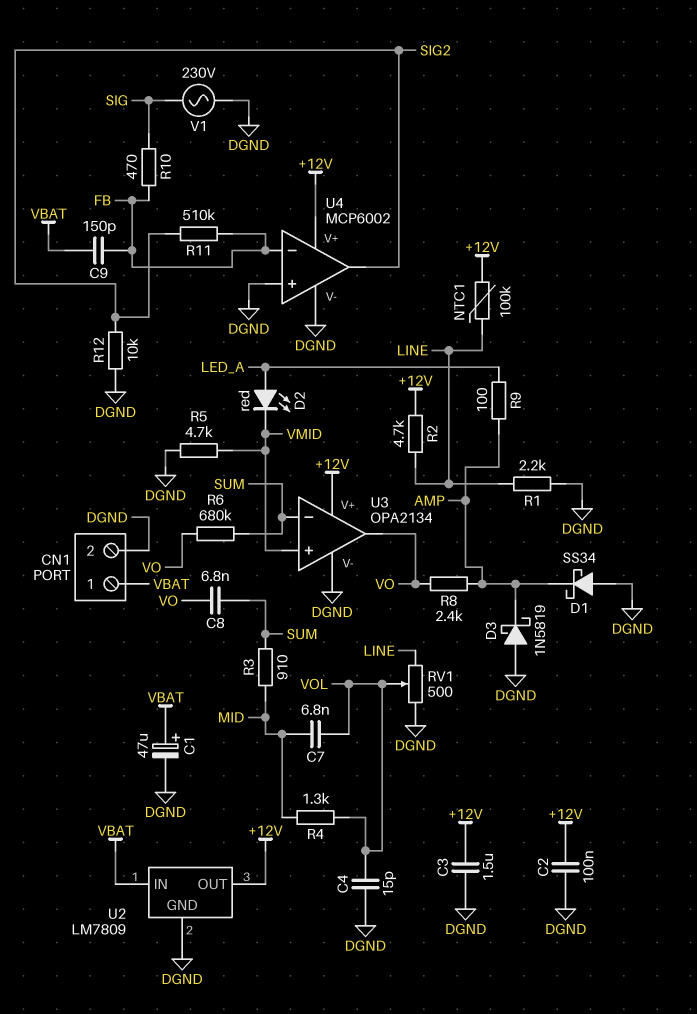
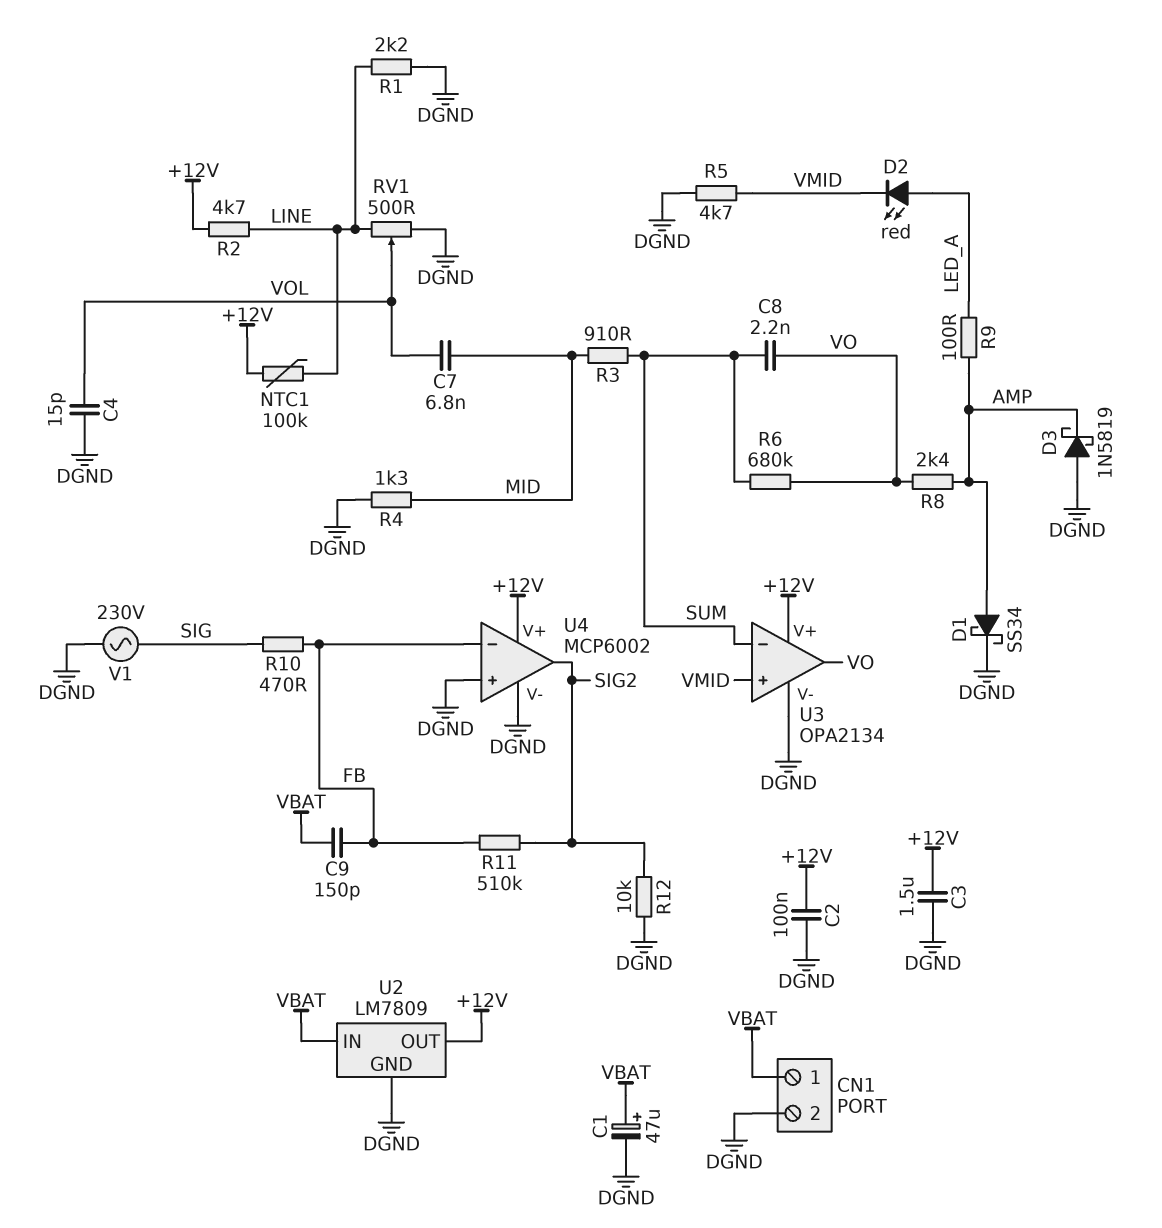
C8: 6.8nF (SUM, VO) -> 2.2nF (SUM, VO)
D1: schottky SS34 (A DGND, K AMP) -> schottky SS34 (A AMP, K DGND)
R4: 1.3k (MID, VOL) -> 1.3k (DGND, MID)

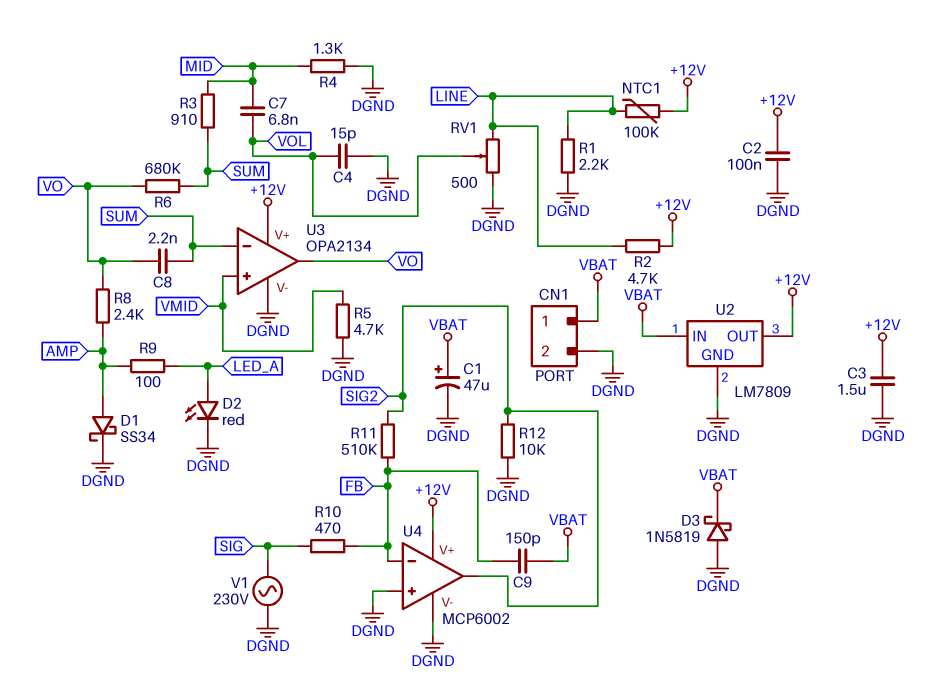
D2: LED red (A LED_A, K VMID) -> LED red (A LED_A, K DGND)
D3: schottky 1N5819 (A DGND, K AMP) -> schottky 1N5819 (A DGND, K VBAT)

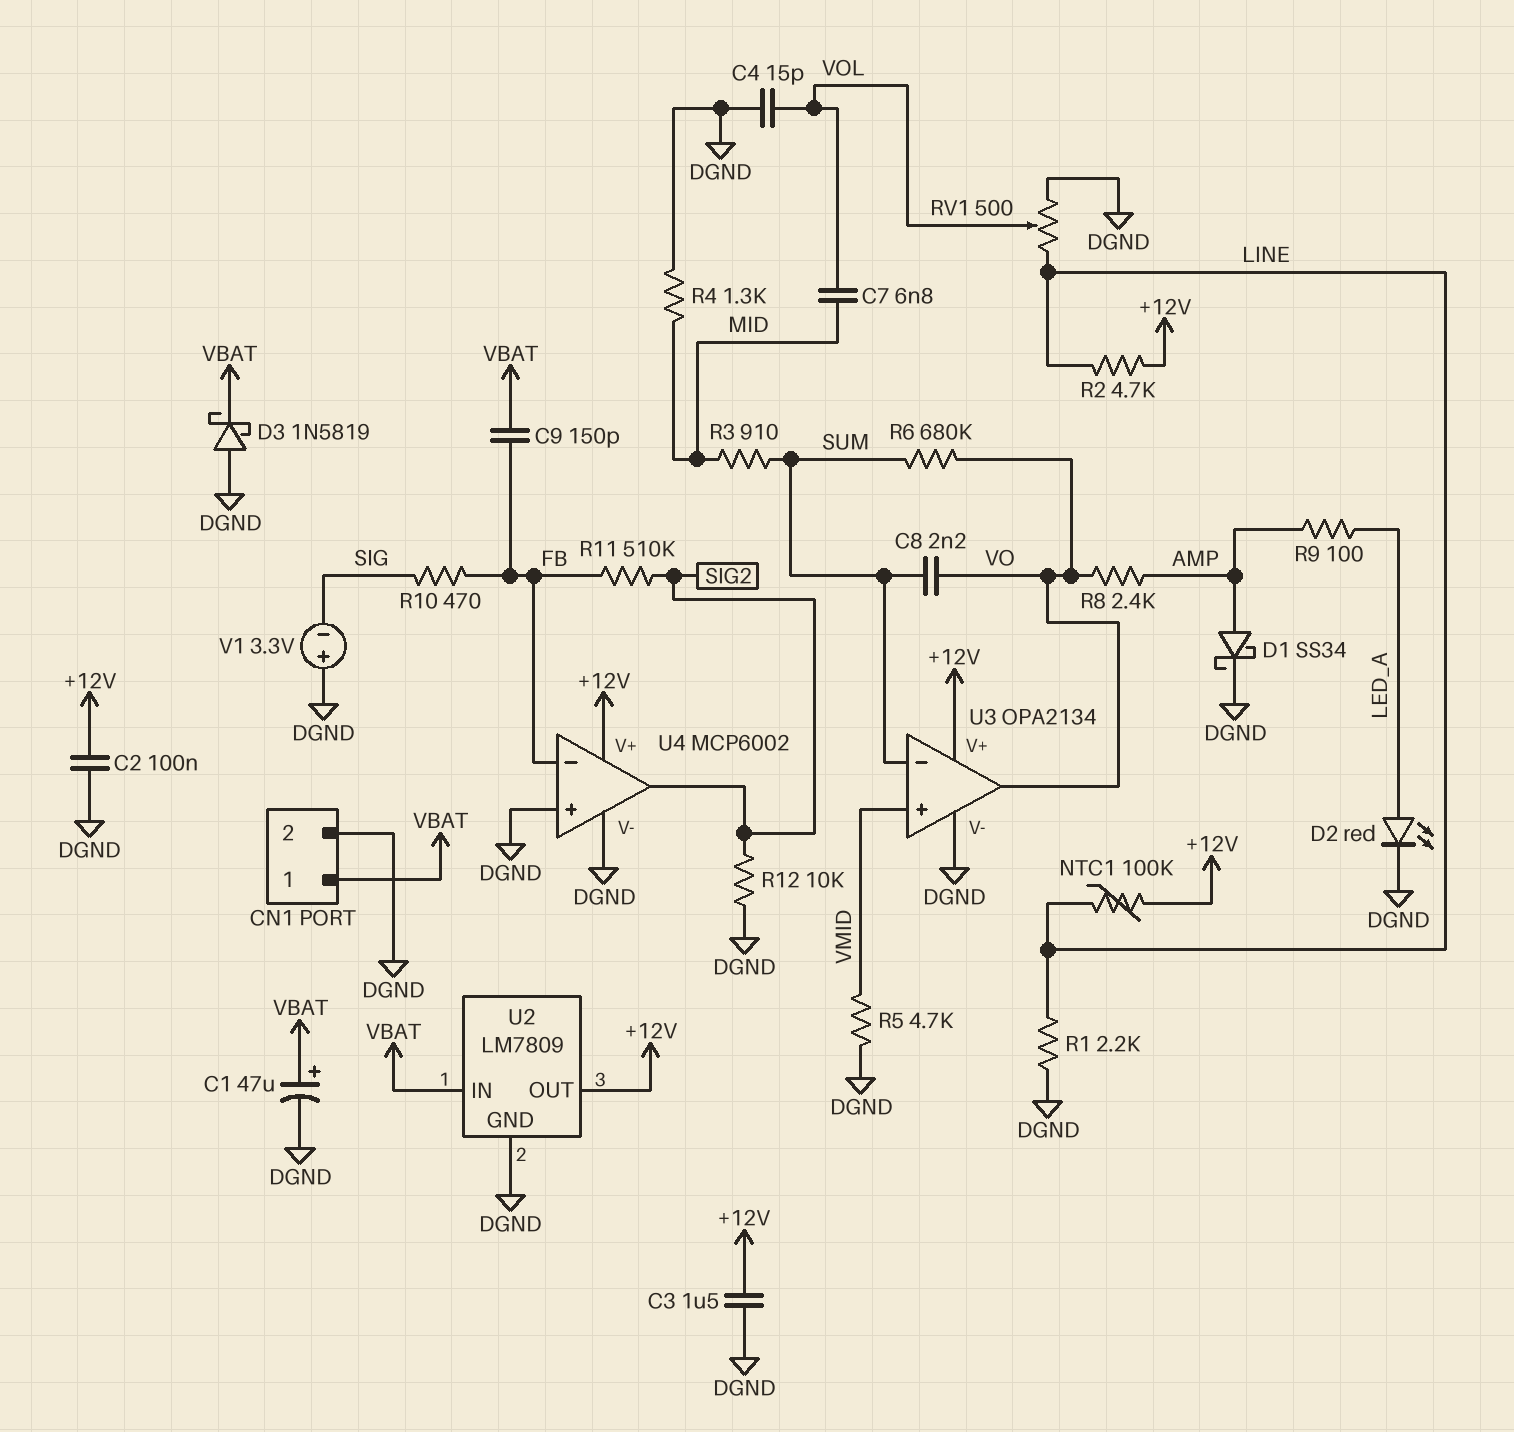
V1: AC 230V (DGND, SIG) -> 3.3V (plus DGND, minus SIG)

